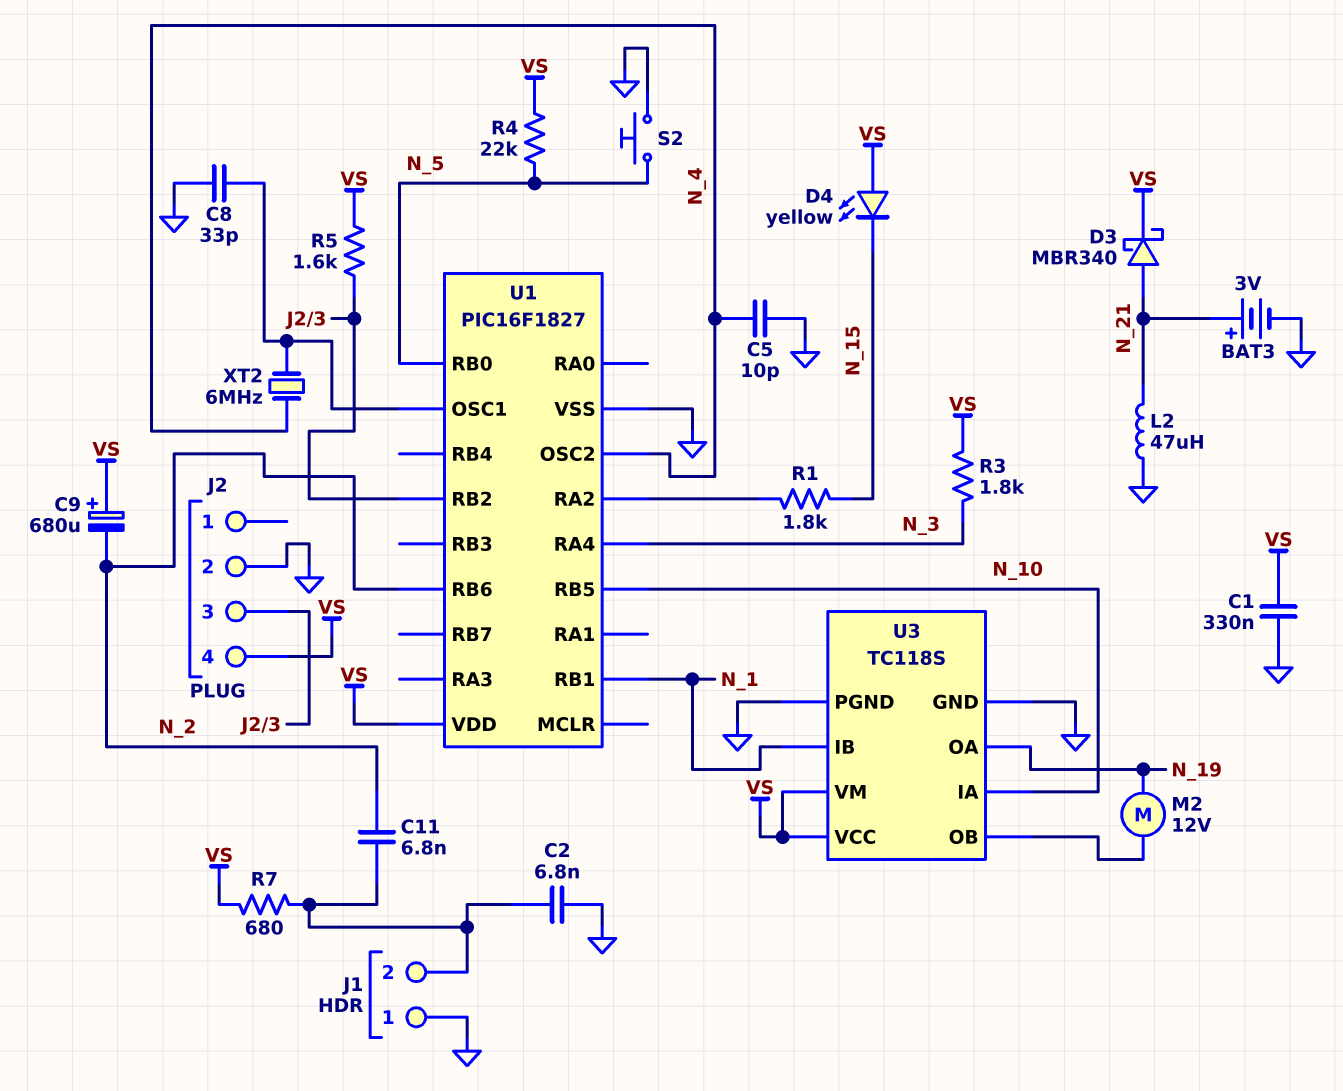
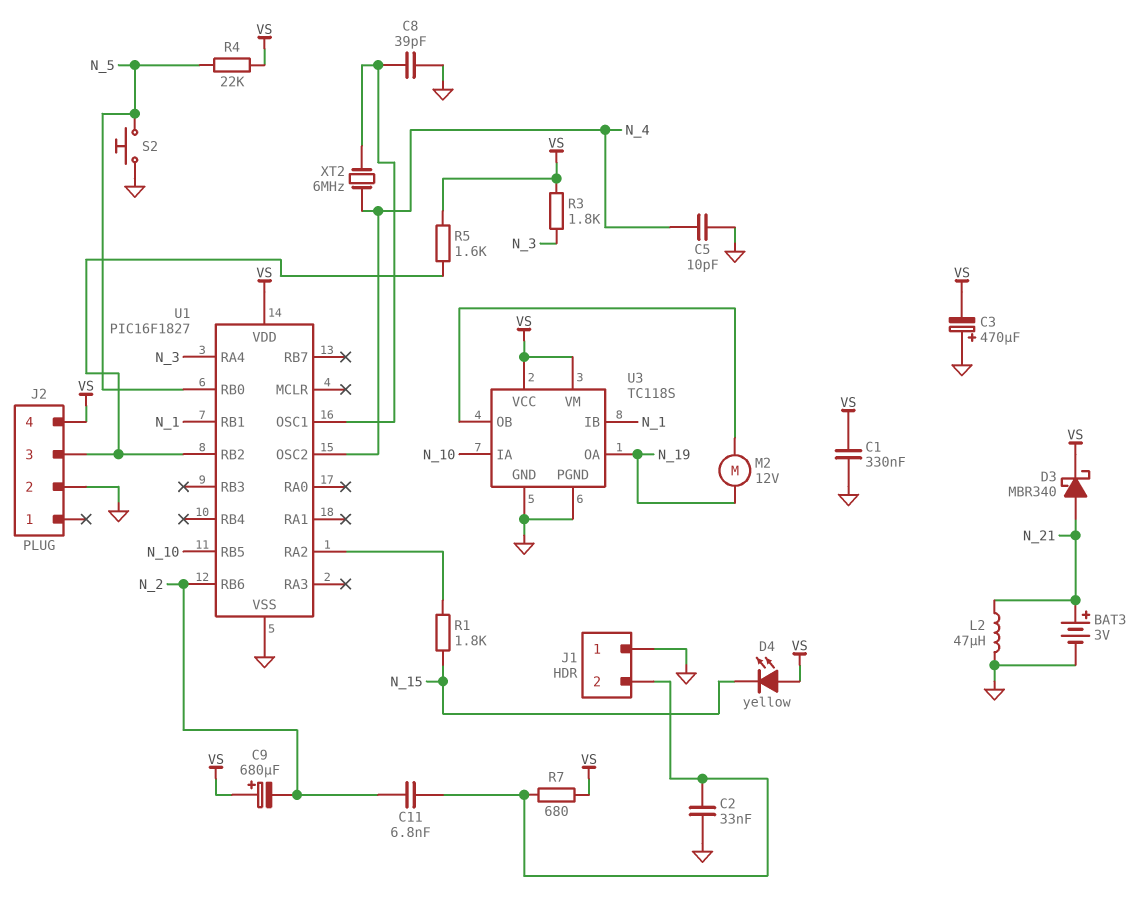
C2: 6.8nF (GND, J1/2) -> 33nF (GND, J1/2)
C3: none -> 470uF (plus GND, minus VS)
C8: 33pF (GND, U1/OSC1) -> 39pF (GND, U1/OSC1)

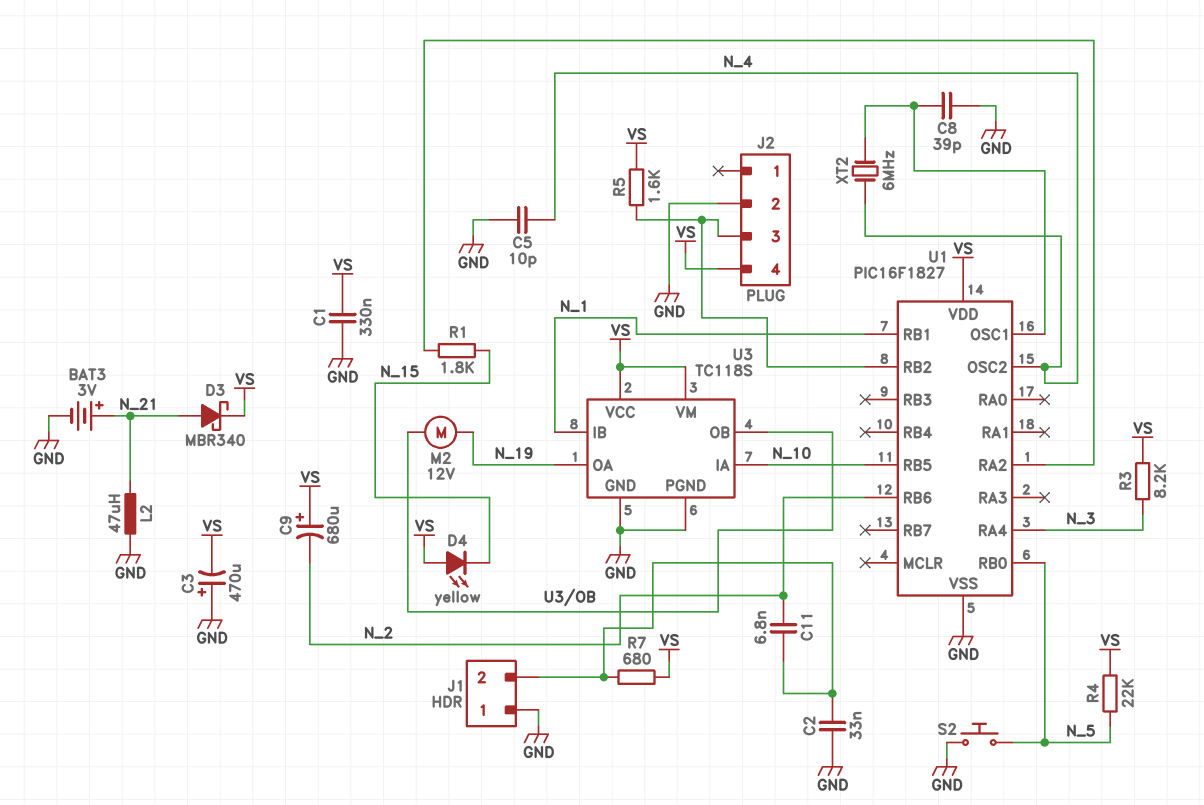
R3: 1.8k (N_3, VS) -> 8.2k (N_3, VS)

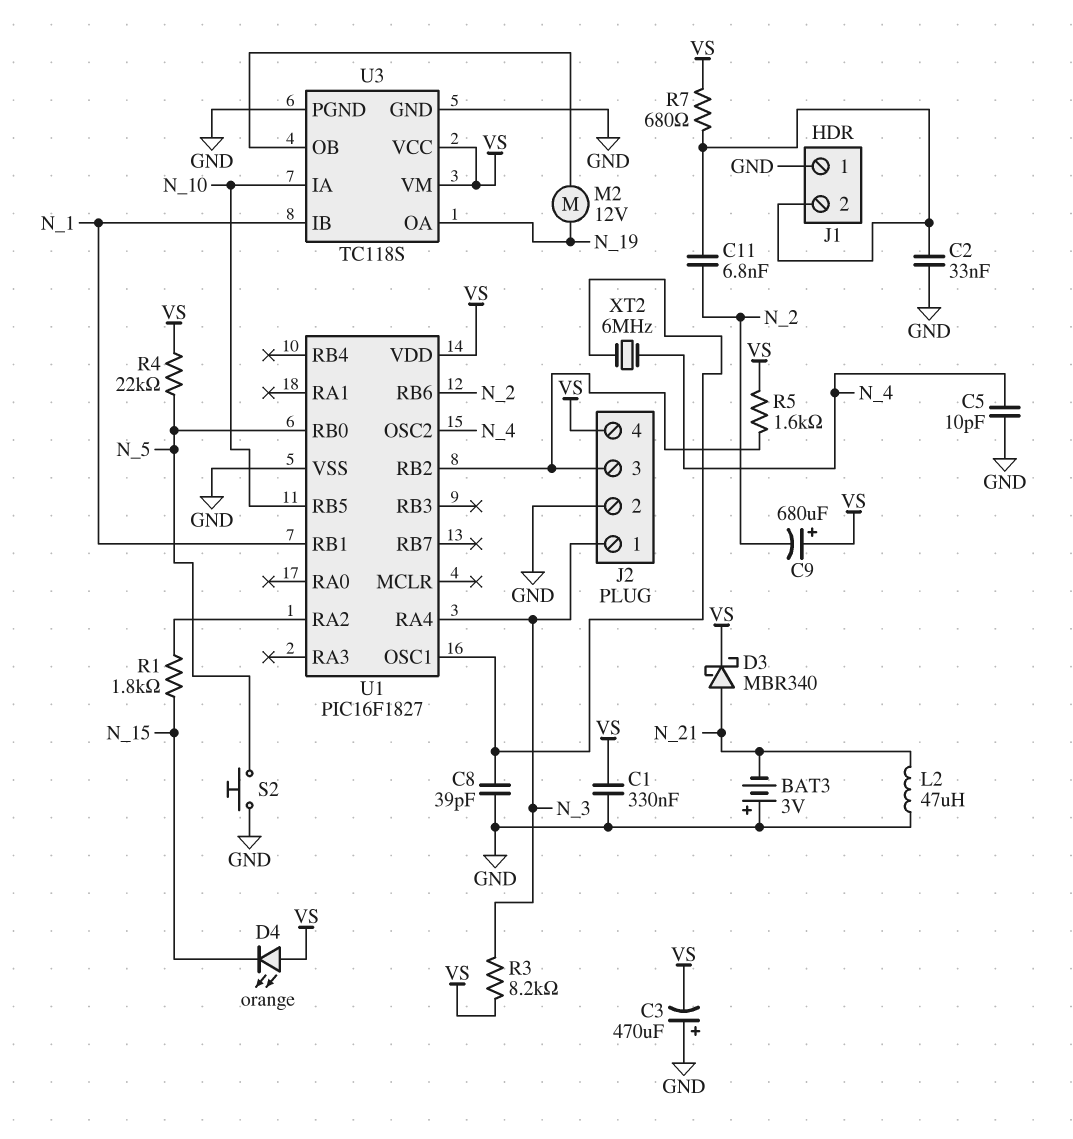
BAT3: 3V (plus N_21, minus GND) -> 3V (plus GND, minus N_21)
D4: LED yellow (A VS, K N_15) -> LED orange (A VS, K N_15)
J2 pin 1: none -> N_3

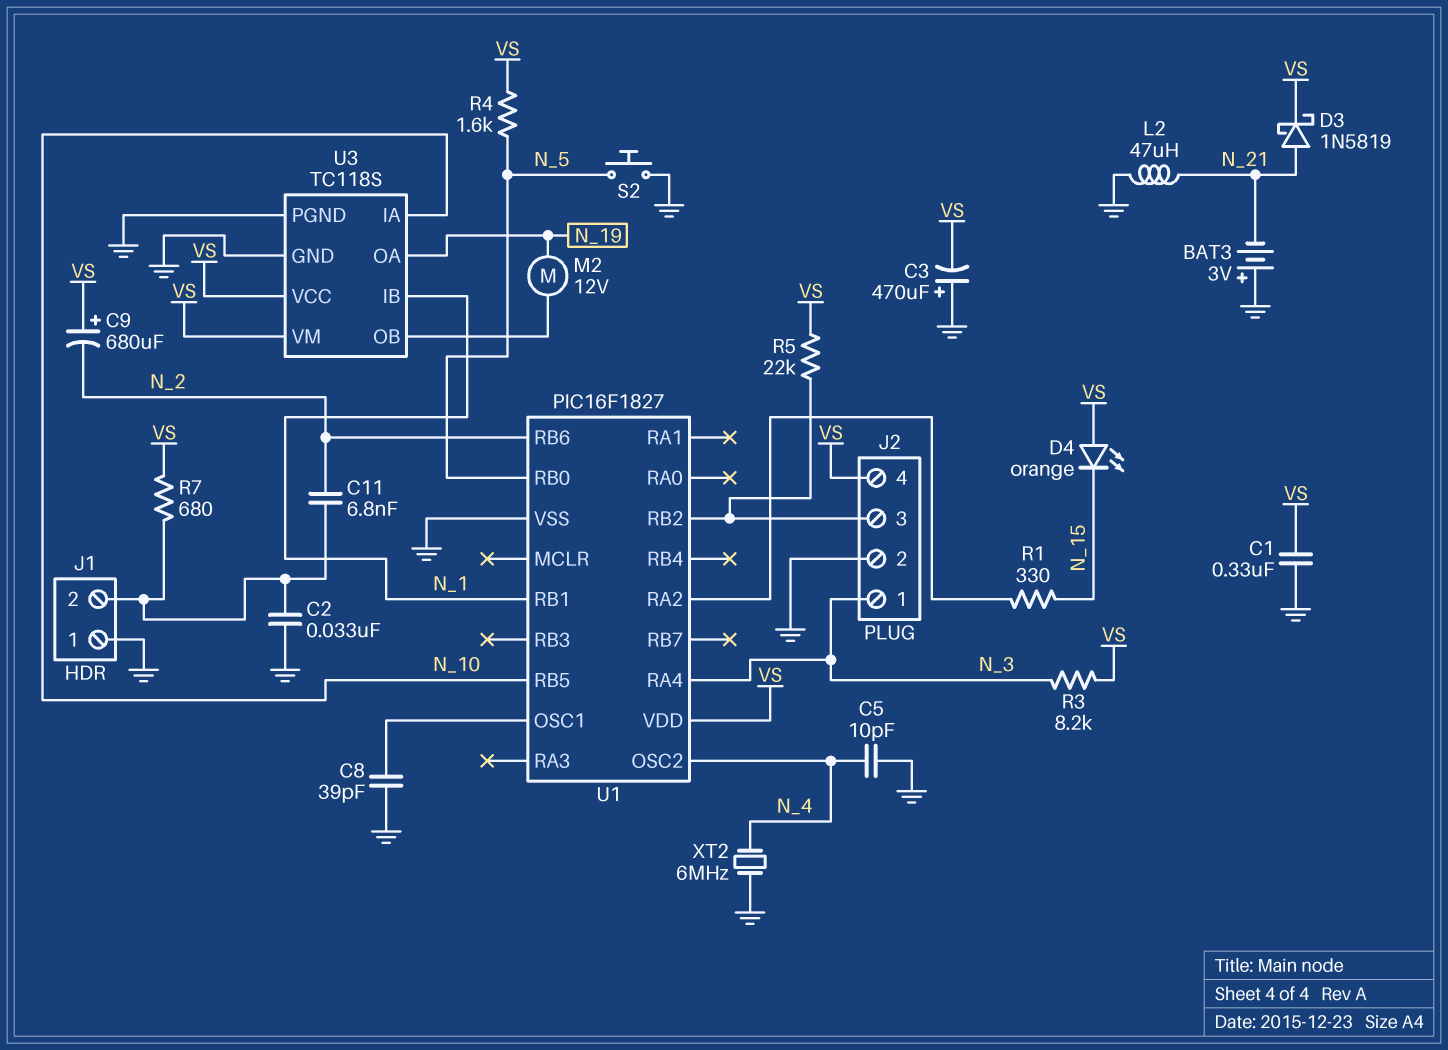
D3: schottky MBR340 (A N_21, K VS) -> schottky 1N5819 (A N_21, K VS)
R1: 1.8k (N_15, U1/RA2) -> 330 (N_15, U1/RA2)
R4: 22k (N_5, VS) -> 1.6k (N_5, VS)
R5: 1.6k (J2/3, VS) -> 22k (J2/3, VS)
XT2: 6MHz (N_4, U1/OSC1) -> 6MHz (GND, N_4)

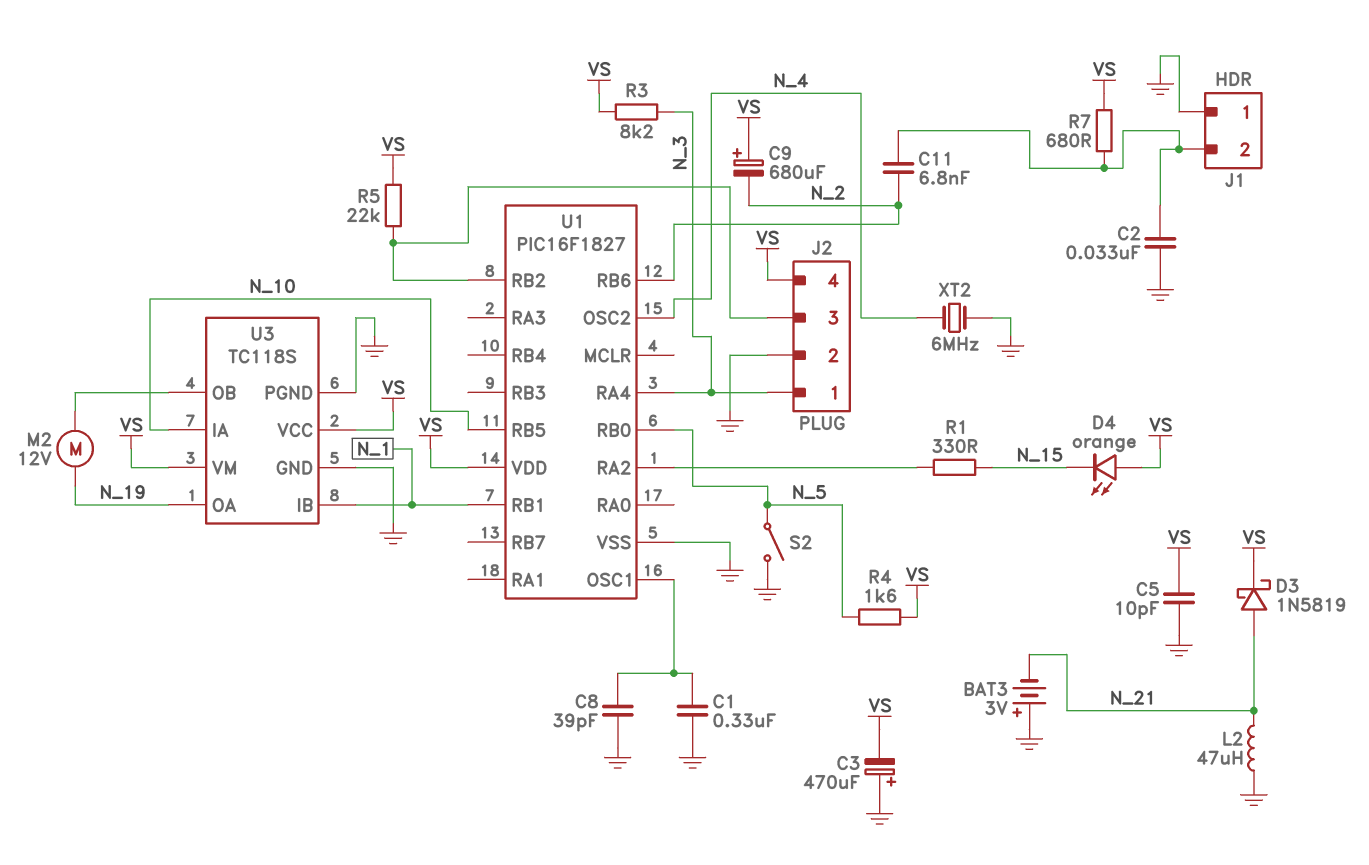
C1: 330nF (GND, VS) -> 330nF (GND, U1/OSC1)
C5: 10pF (GND, N_4) -> 10pF (GND, VS)
S2: button (GND, N_5) -> switch (GND, N_5)

